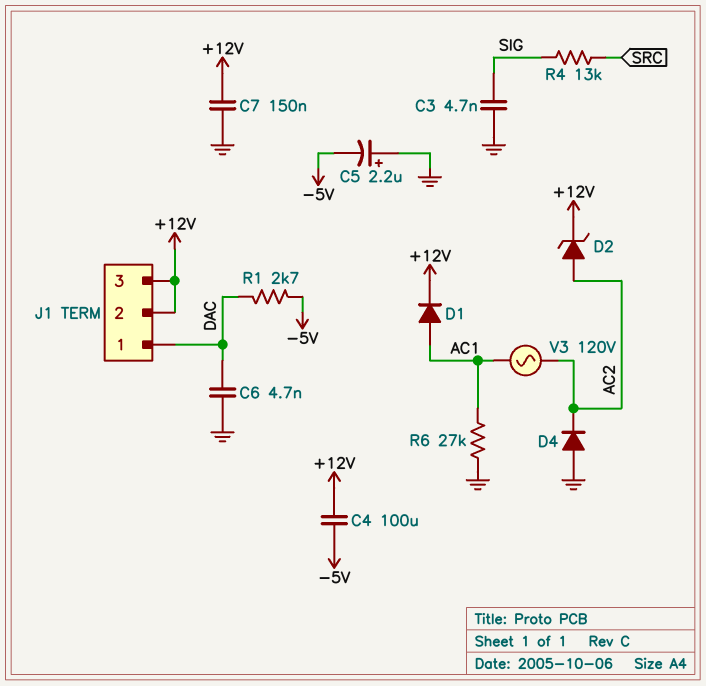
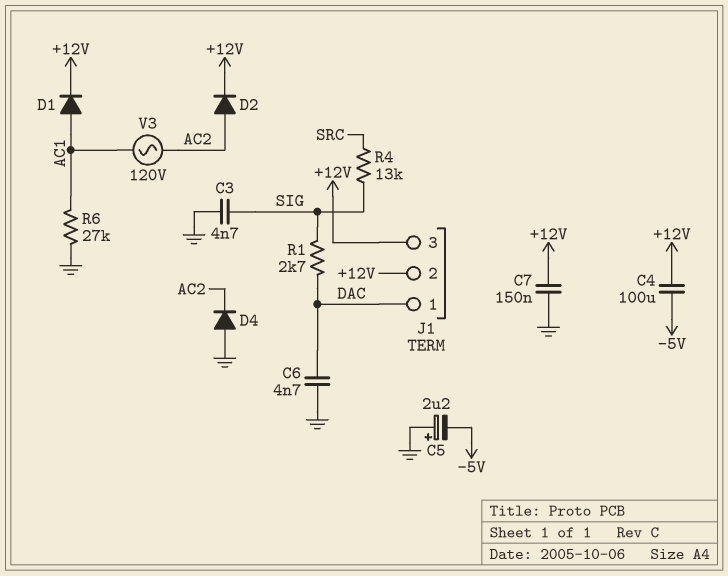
D2: zener (A AC2, K +12V) -> diode (A AC2, K +12V)
R1: 2.7k (-5V, DAC) -> 2.7k (DAC, SIG)

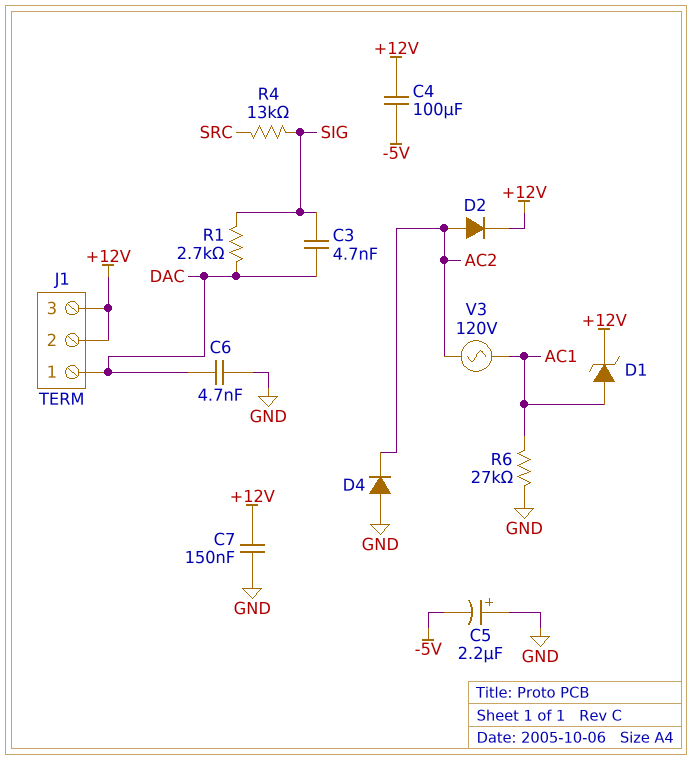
C3: 4.7nF (GND, SIG) -> 4.7nF (DAC, SIG)
D1: diode (A AC1, K +12V) -> zener (A AC1, K +12V)

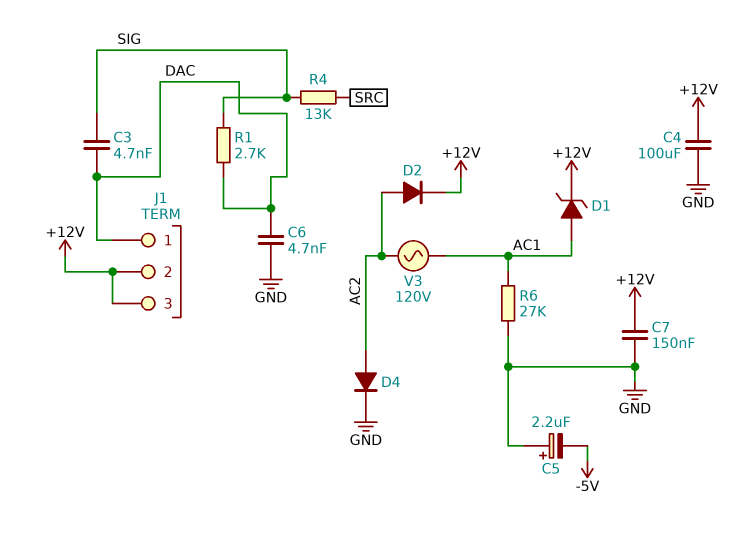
C4: 100uF (+12V, -5V) -> 100uF (+12V, GND)
D4: diode (A GND, K AC2) -> diode (A AC2, K GND)

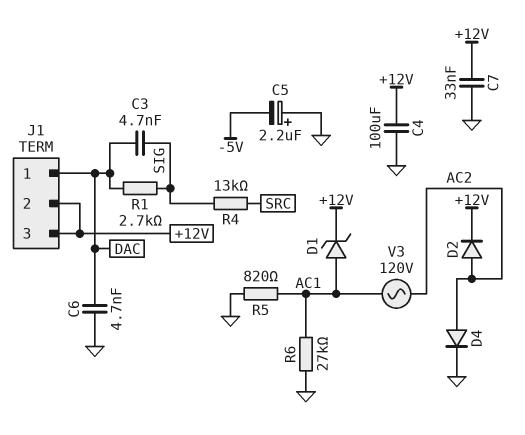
C7: 150nF (+12V, GND) -> 33nF (+12V, GND)
R5: none -> 820 (AC1, GND)

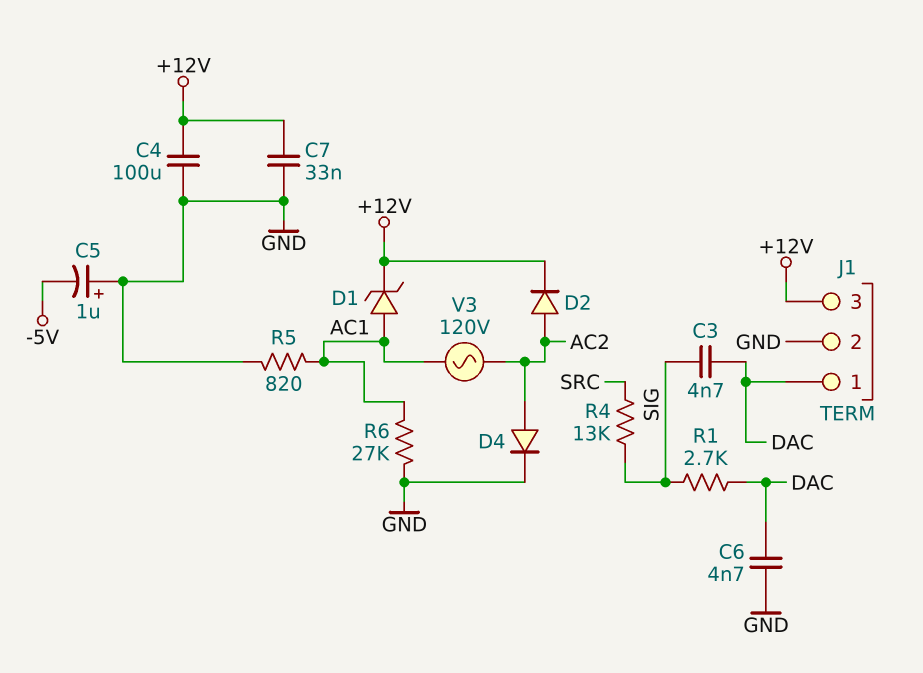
C5: 2.2uF (plus GND, minus -5V) -> 1uF (plus GND, minus -5V)
J1 pin 2: +12V -> GND

